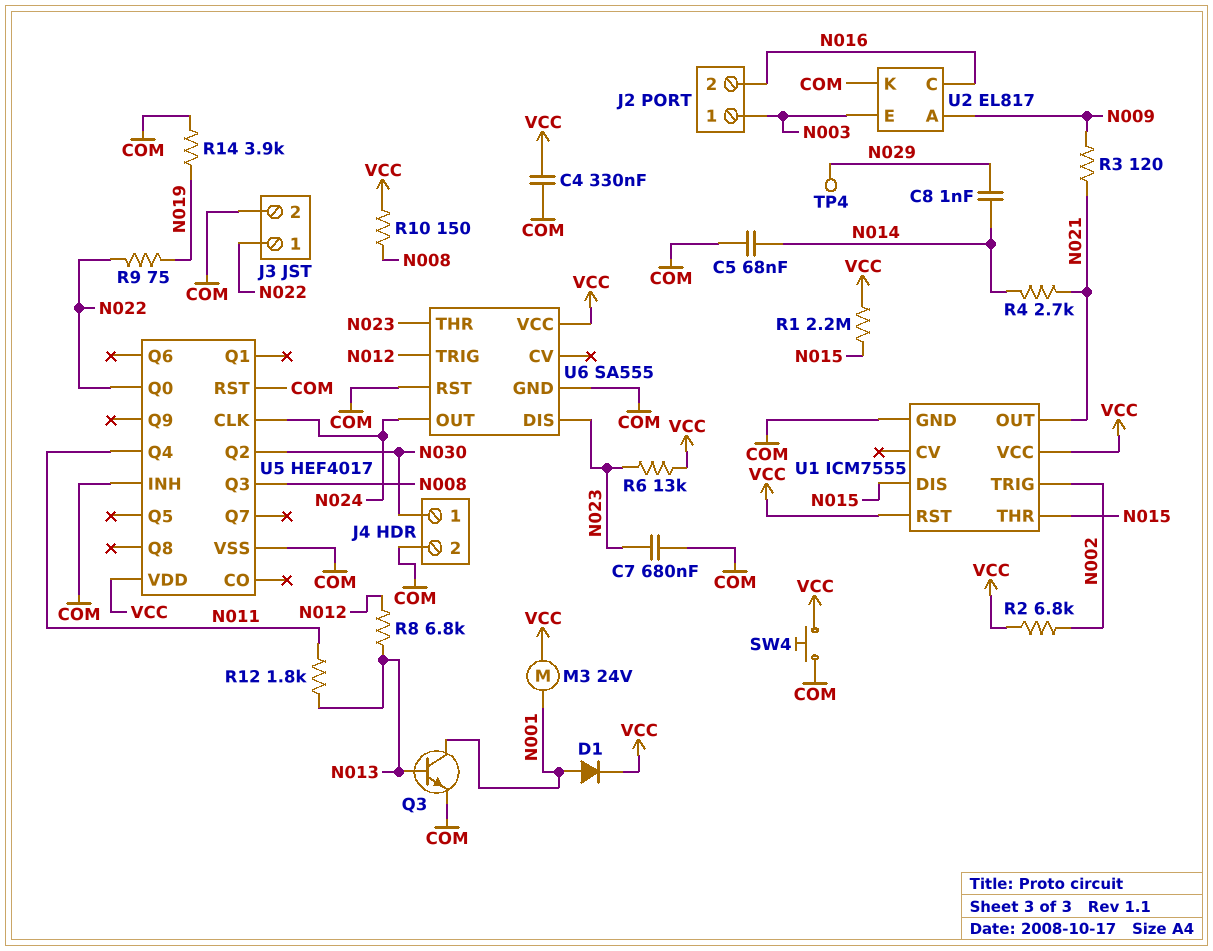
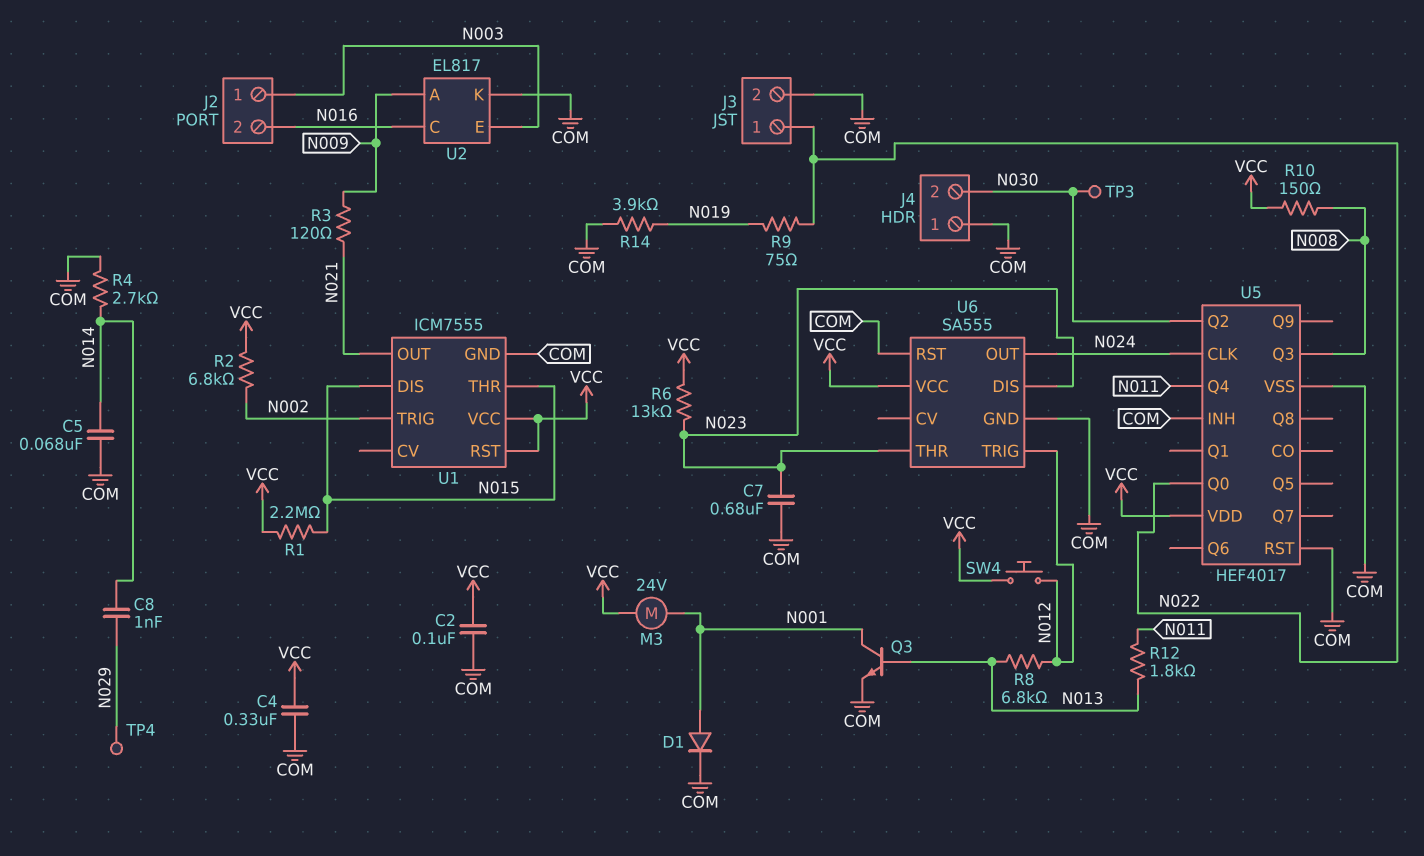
C2: none -> 100nF (COM, VCC)
D1: diode (A N001, K VCC) -> diode (A N001, K COM)
J4 pin 1: N030 -> COM
J4 pin 2: COM -> N030
R4: 2.7k (N014, N021) -> 2.7k (COM, N014)
SW4: button (COM, VCC) -> button (N012, VCC)
TP3: none -> test point (N030)

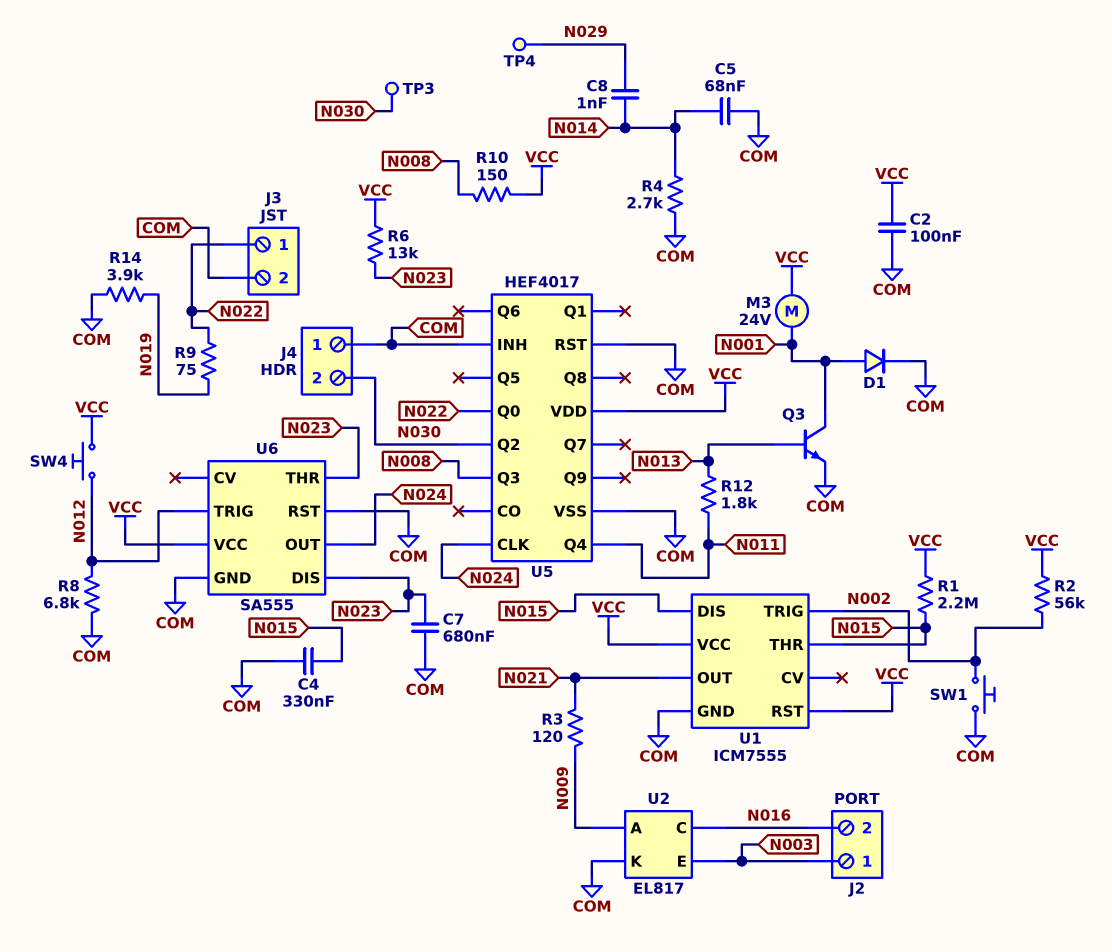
C4: 330nF (COM, VCC) -> 330nF (COM, N015)
R2: 6.8k (N002, VCC) -> 56k (N002, VCC)
R8: 6.8k (N012, N013) -> 6.8k (COM, N012)
SW1: none -> button (COM, N002)

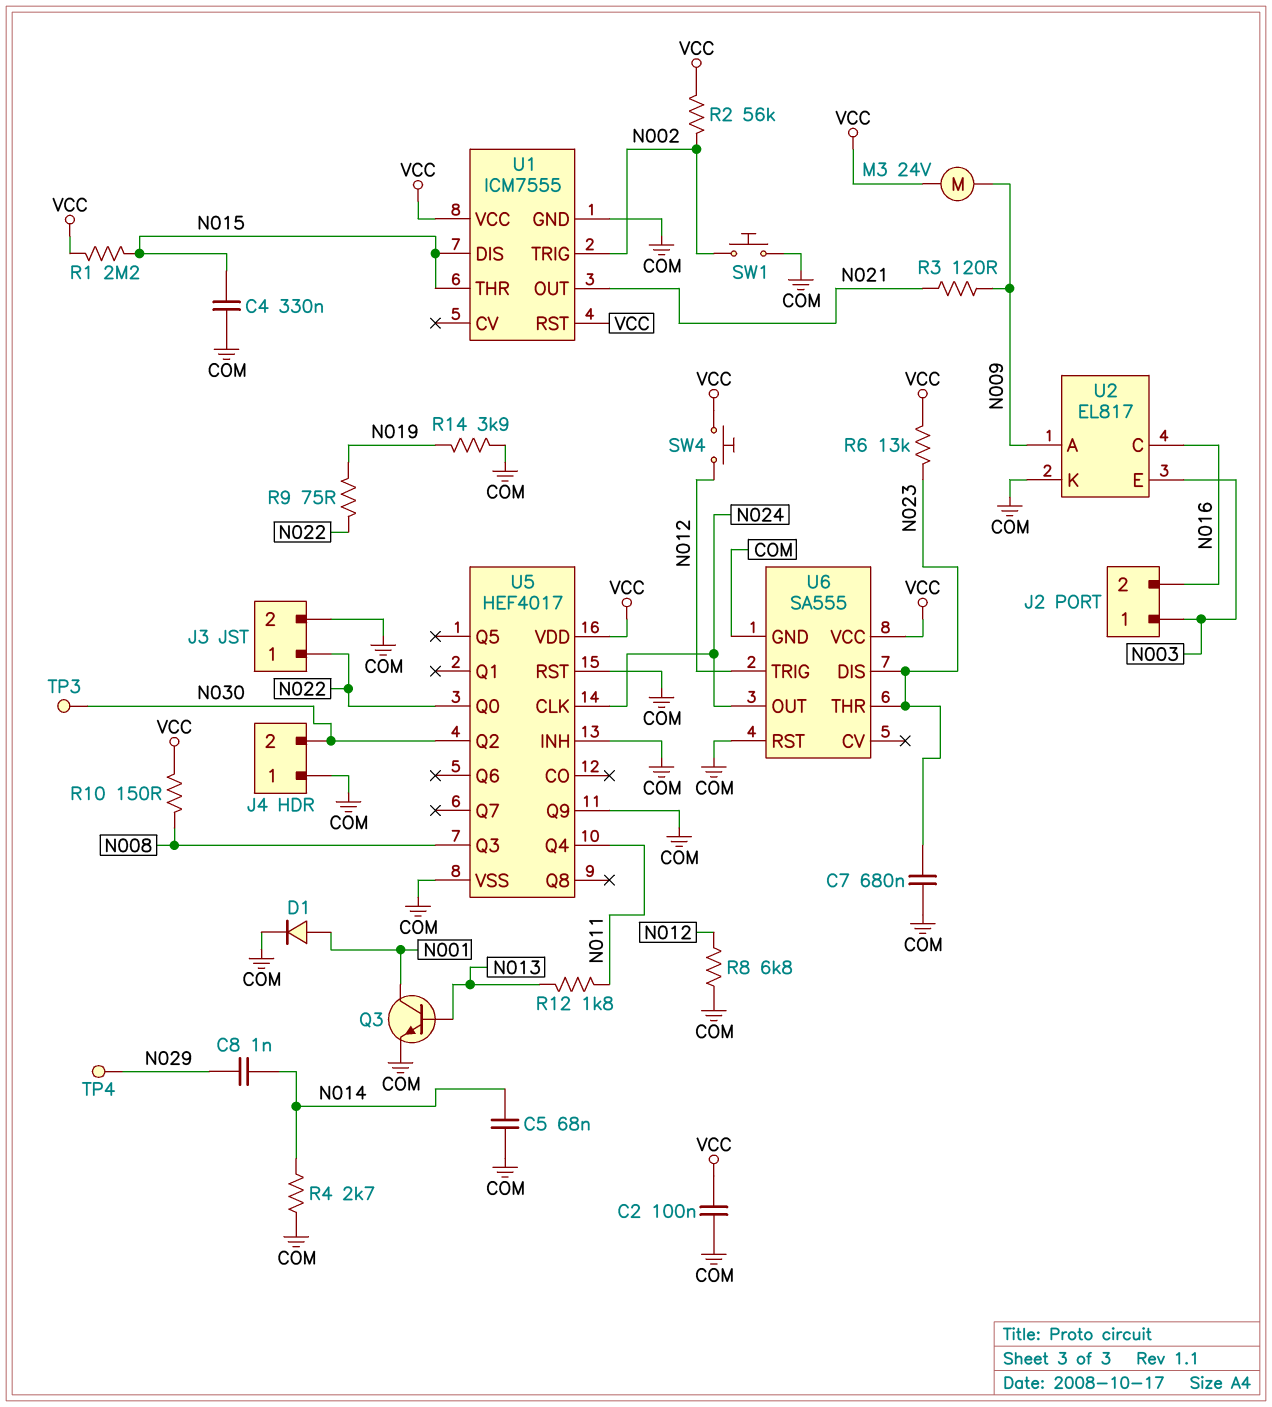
M3: motor 24V (N001, VCC) -> motor 24V (N009, VCC)
U5 pin Q9: none -> COM

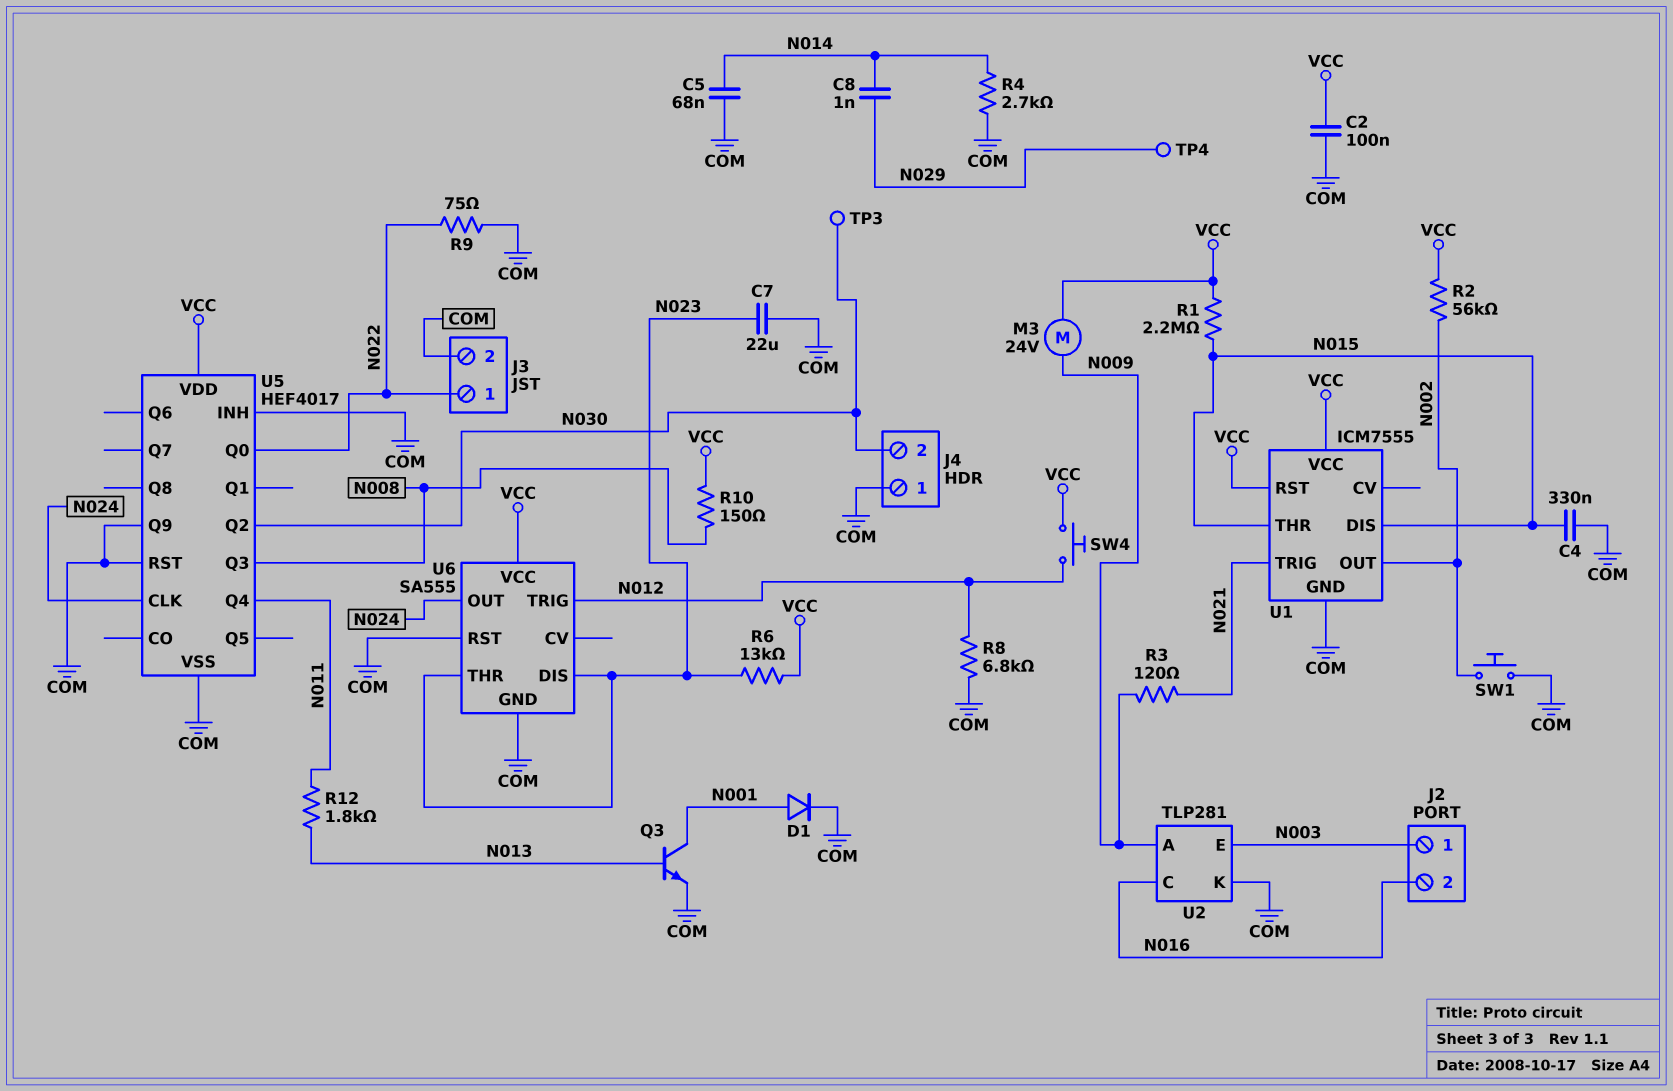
C7: 680nF (COM, N023) -> 22uF (COM, N023)
R9: 75 (N019, N022) -> 75 (COM, N022)
R14: 3.9k (COM, N019) -> none
U1 pin OUT: N021 -> N002
U1 pin TRIG: N002 -> N021
U2: EL817 -> TLP281

